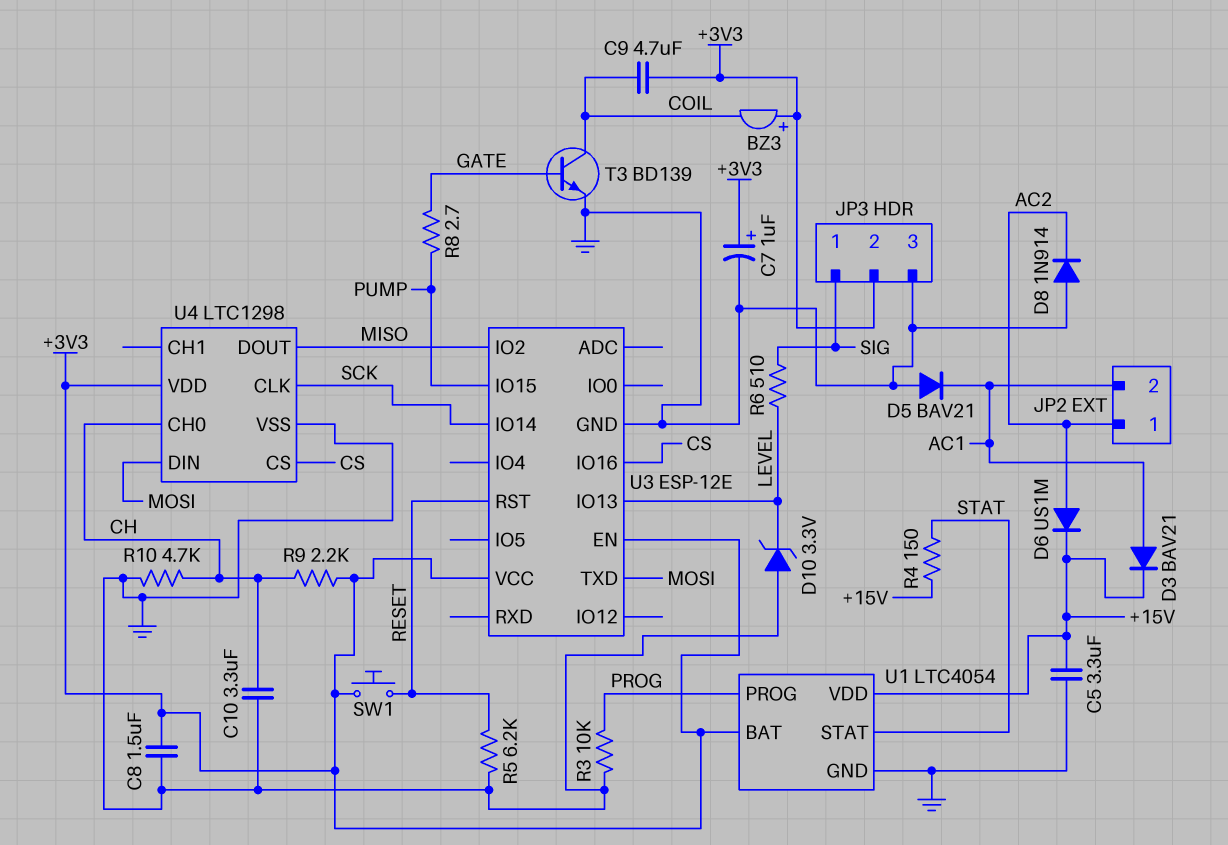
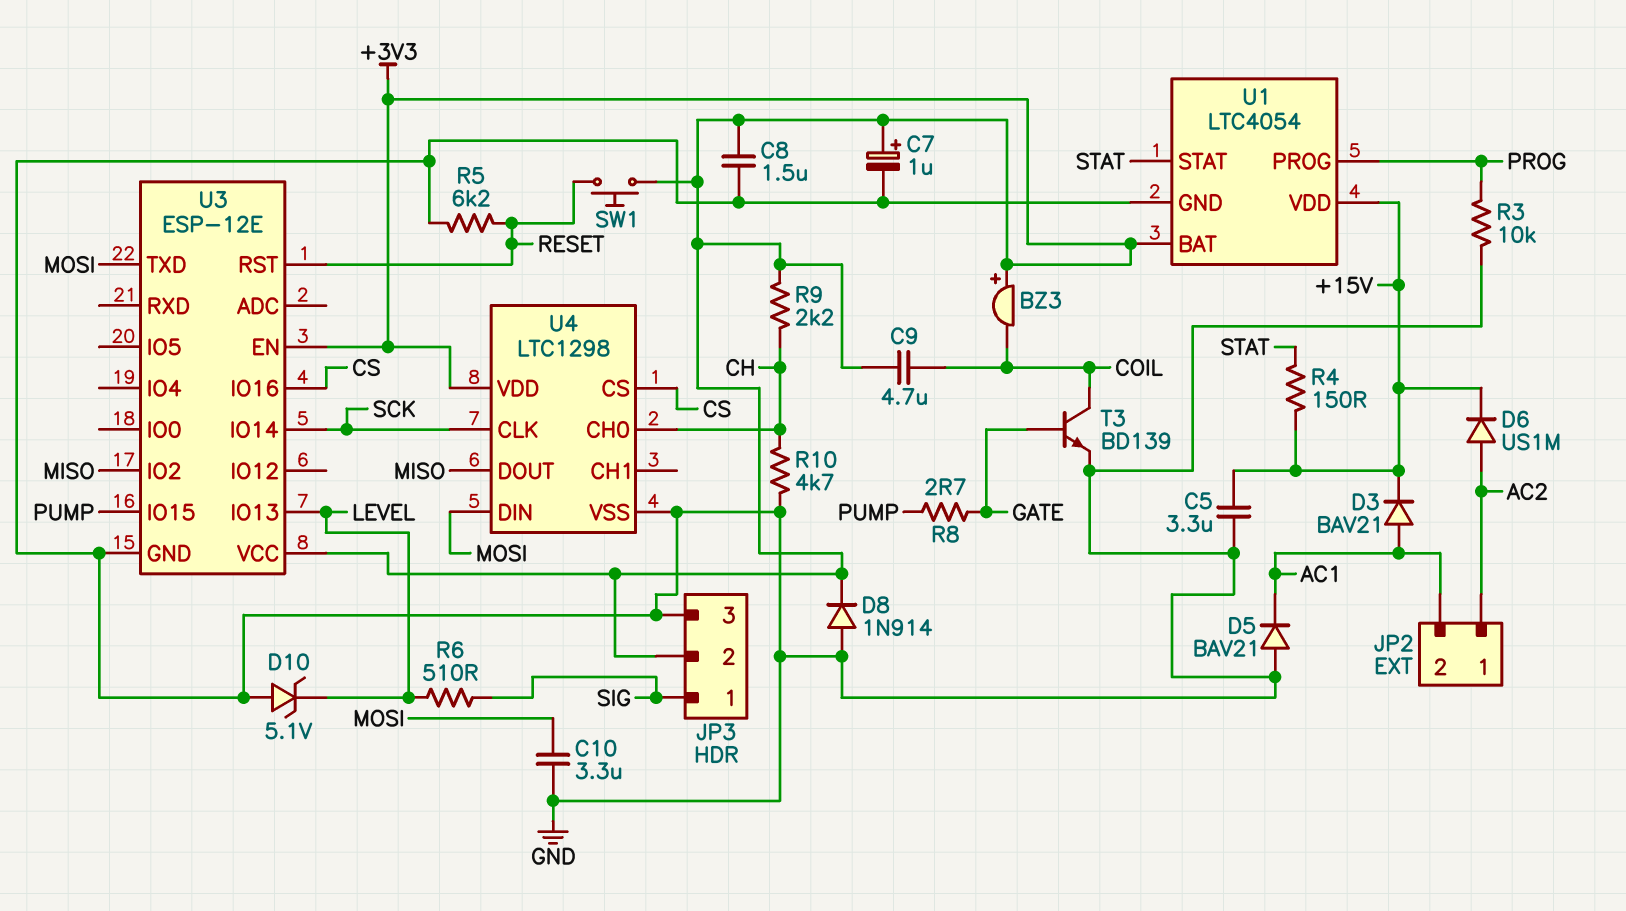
C10: 3.3uF (CH, GND) -> 3.3uF (GND, MOSI)
D8: diode 1N914 (A GND, K AC2) -> diode 1N914 (A GND, K +3V3)
D10: zener 3.3V (A GND, K LEVEL) -> zener 5.1V (A GND, K LEVEL)

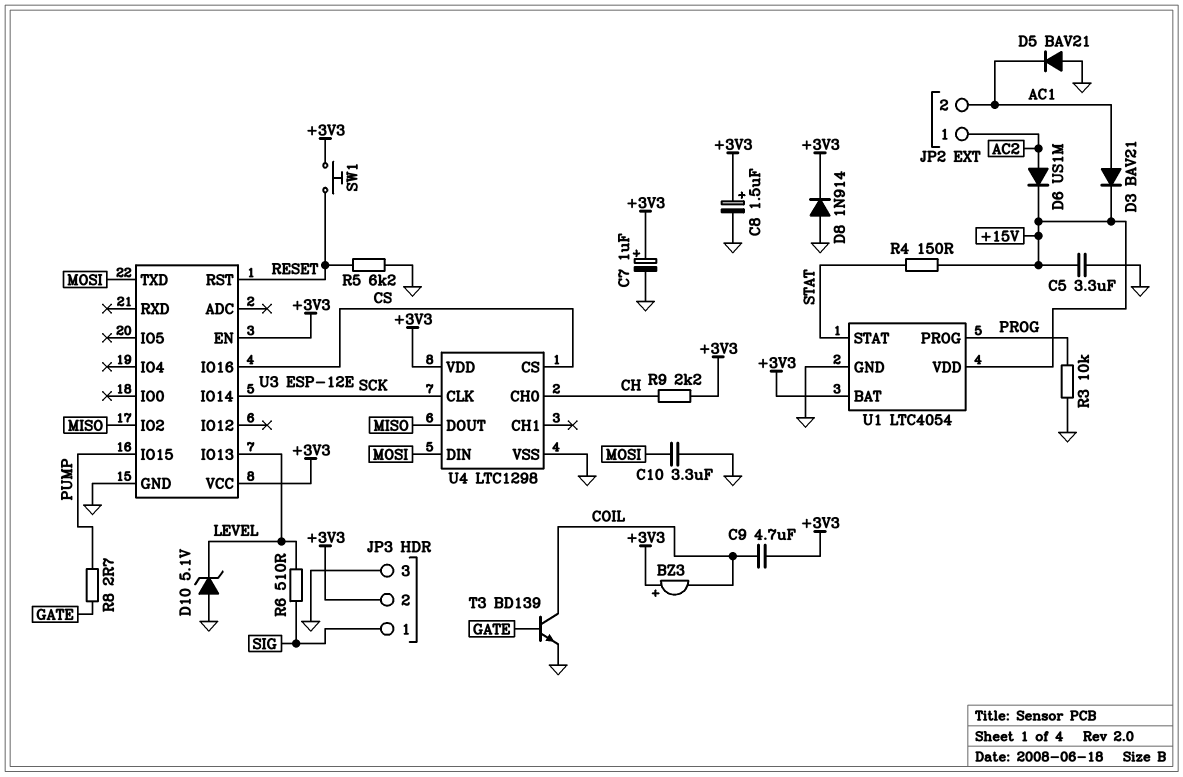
C8: 1.5uF (+3V3, GND) -> 1.5uF (plus +3V3, minus GND)
R10: 4.7k (CH, GND) -> none

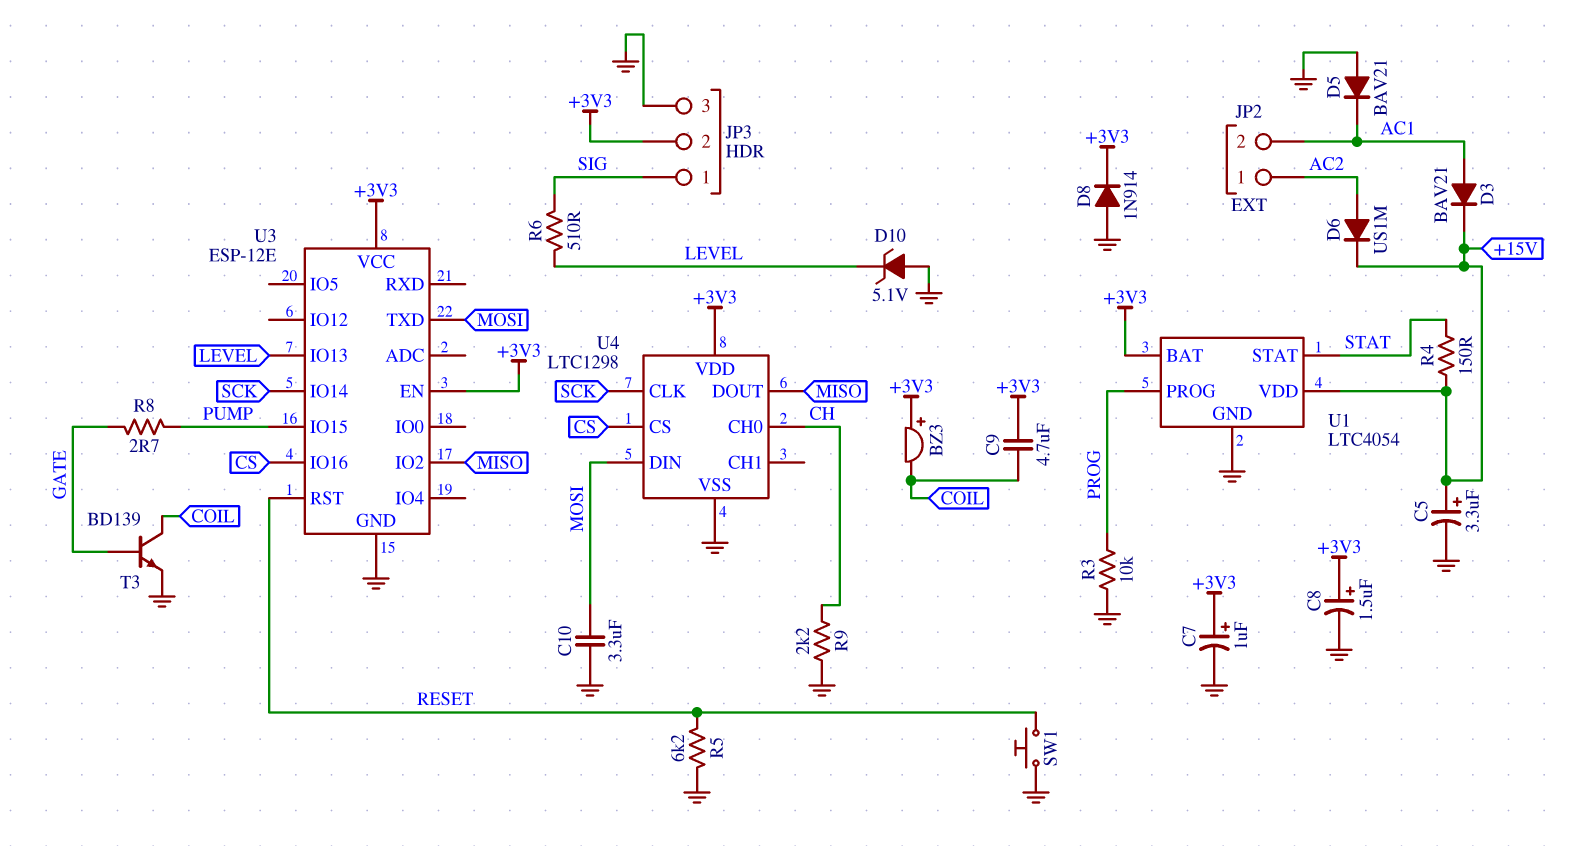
C5: 3.3uF (+15V, GND) -> 3.3uF (plus +15V, minus GND)
R9: 2.2k (+3V3, CH) -> 2.2k (CH, GND)
SW1: button (+3V3, RESET) -> button (GND, RESET)

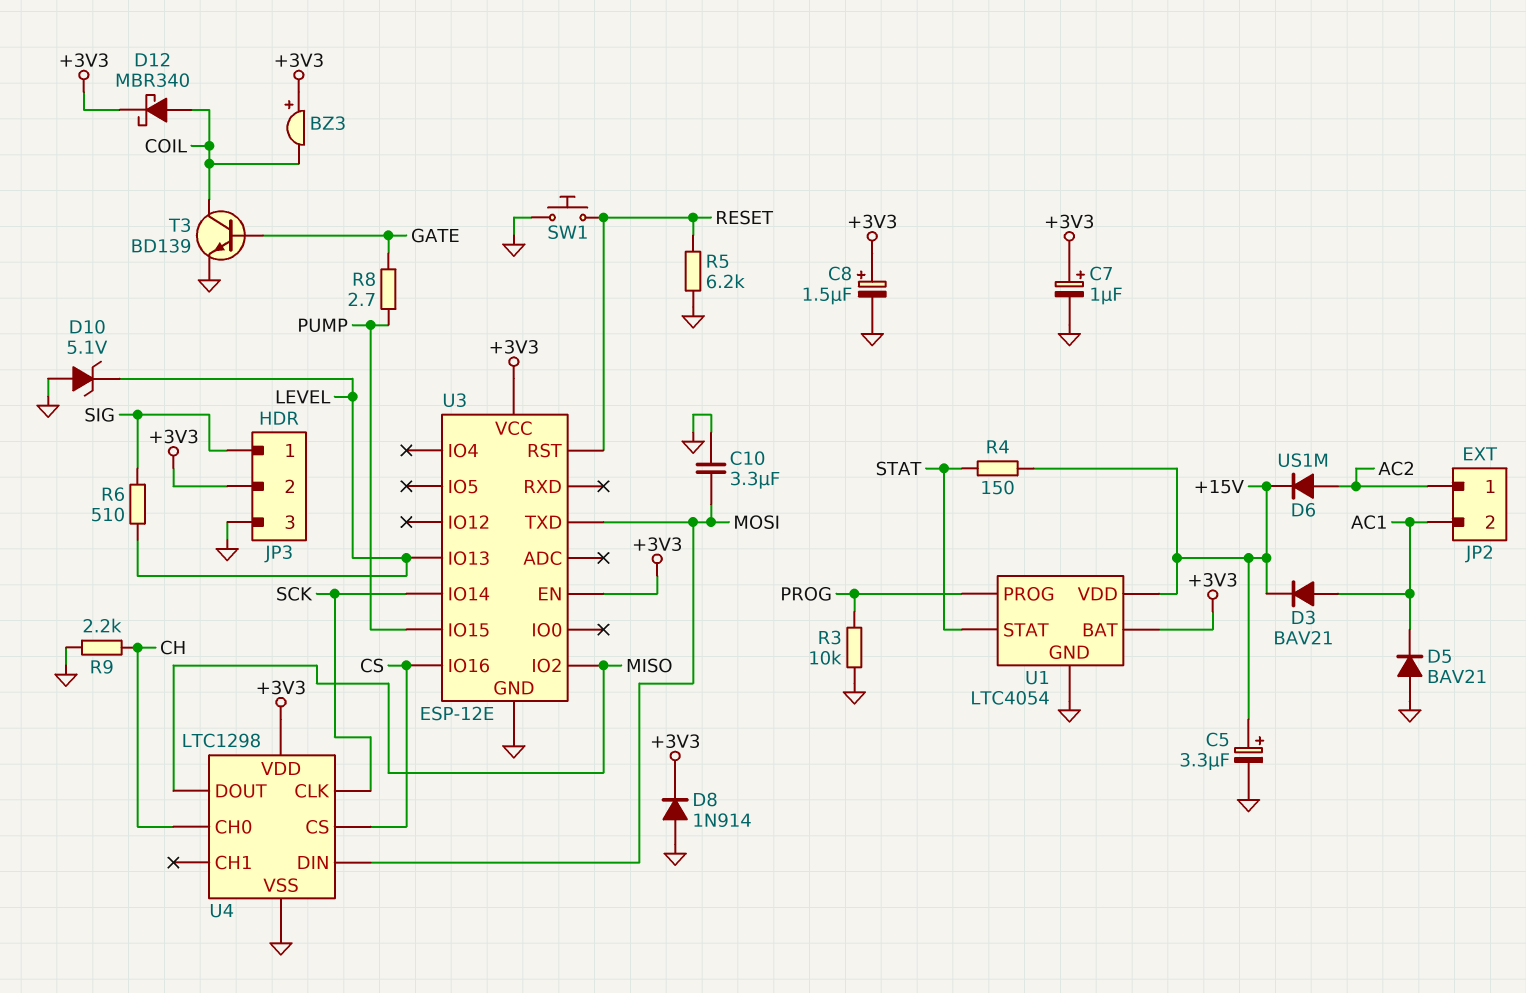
C9: 4.7uF (+3V3, COIL) -> none
D12: none -> schottky MBR340 (A COIL, K +3V3)

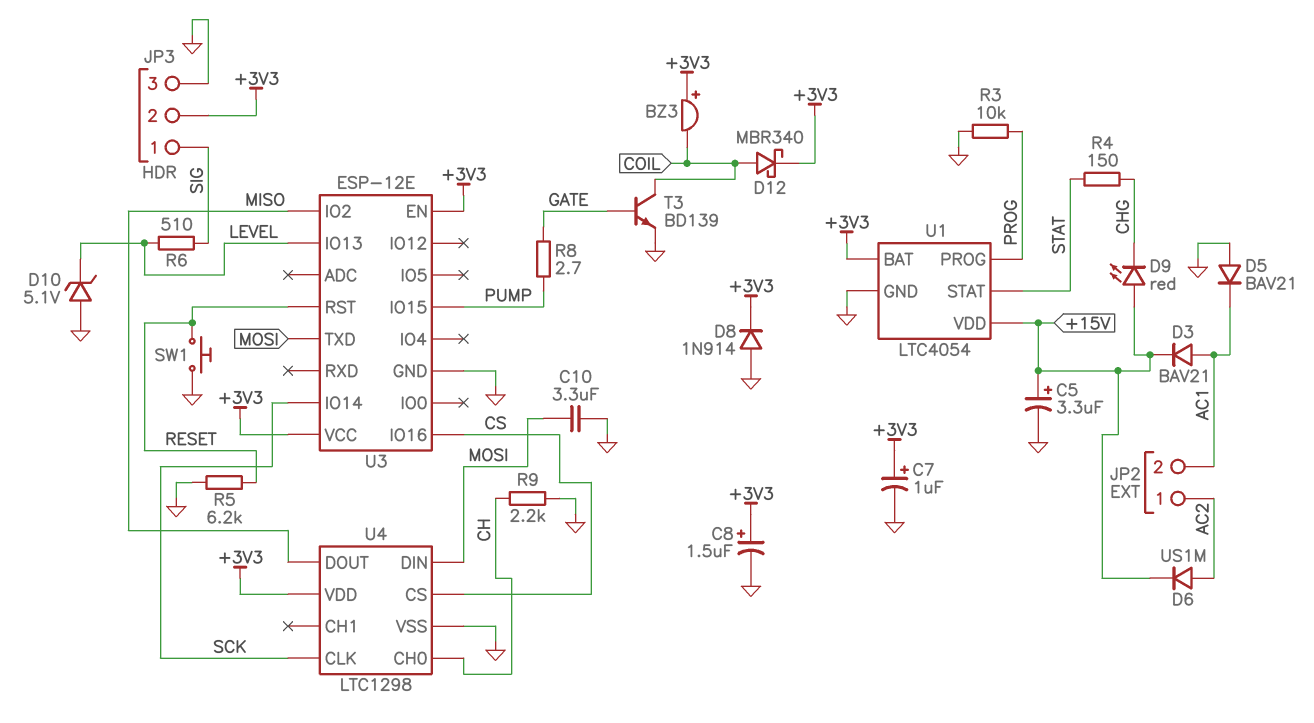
D9: none -> LED red (A +15V, K CHG)
R4: 150 (+15V, STAT) -> 150 (CHG, STAT)

